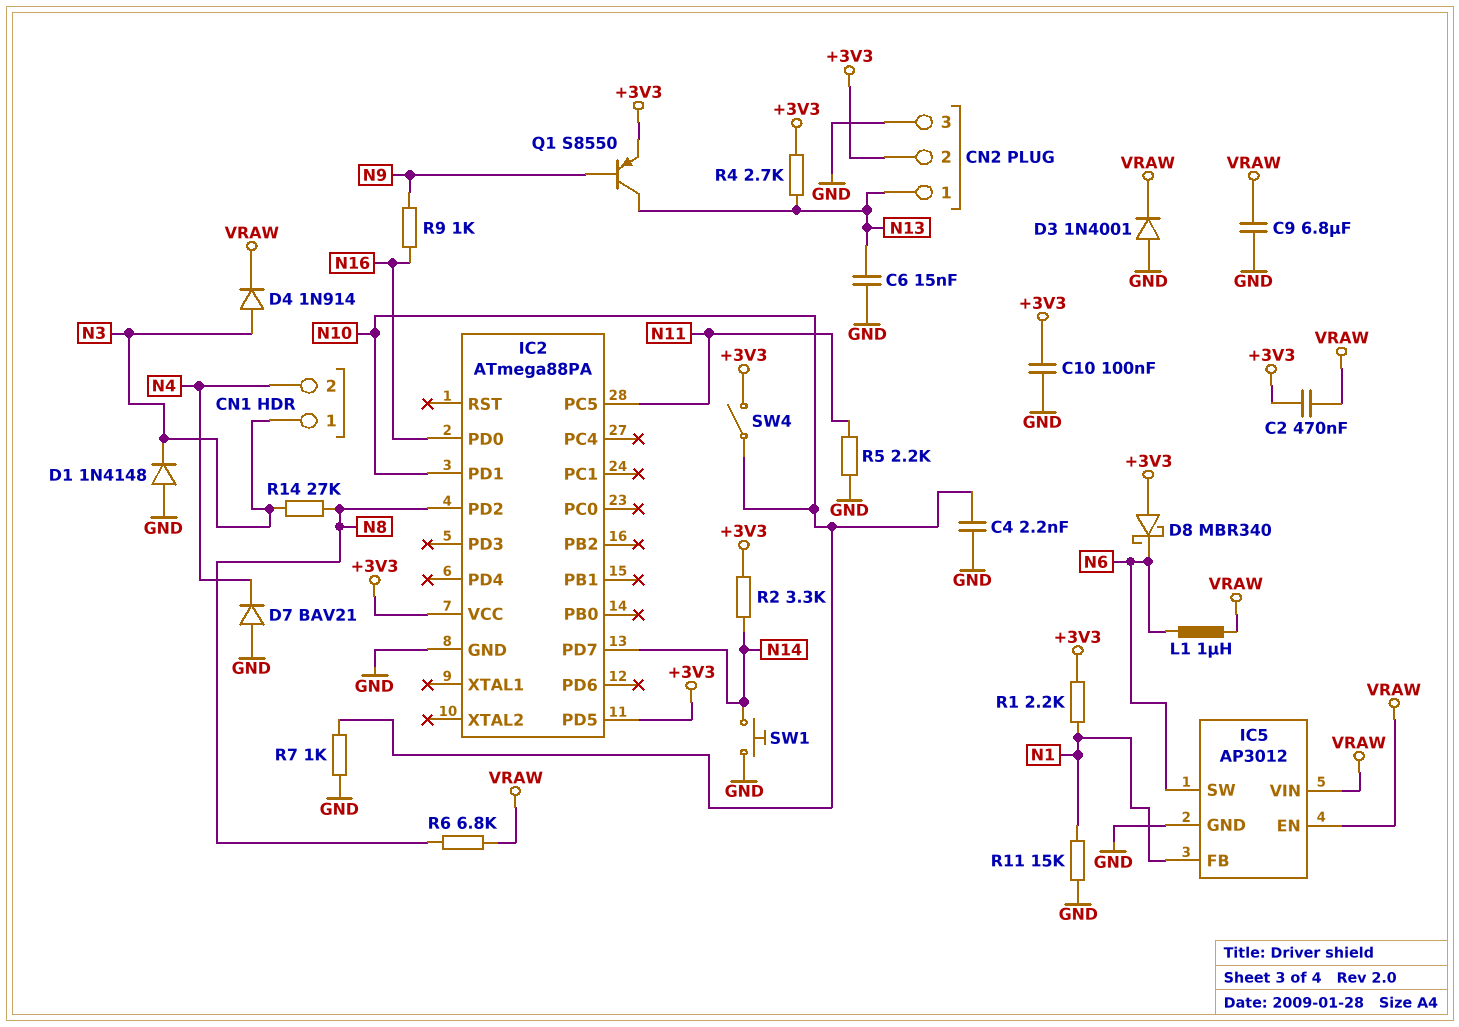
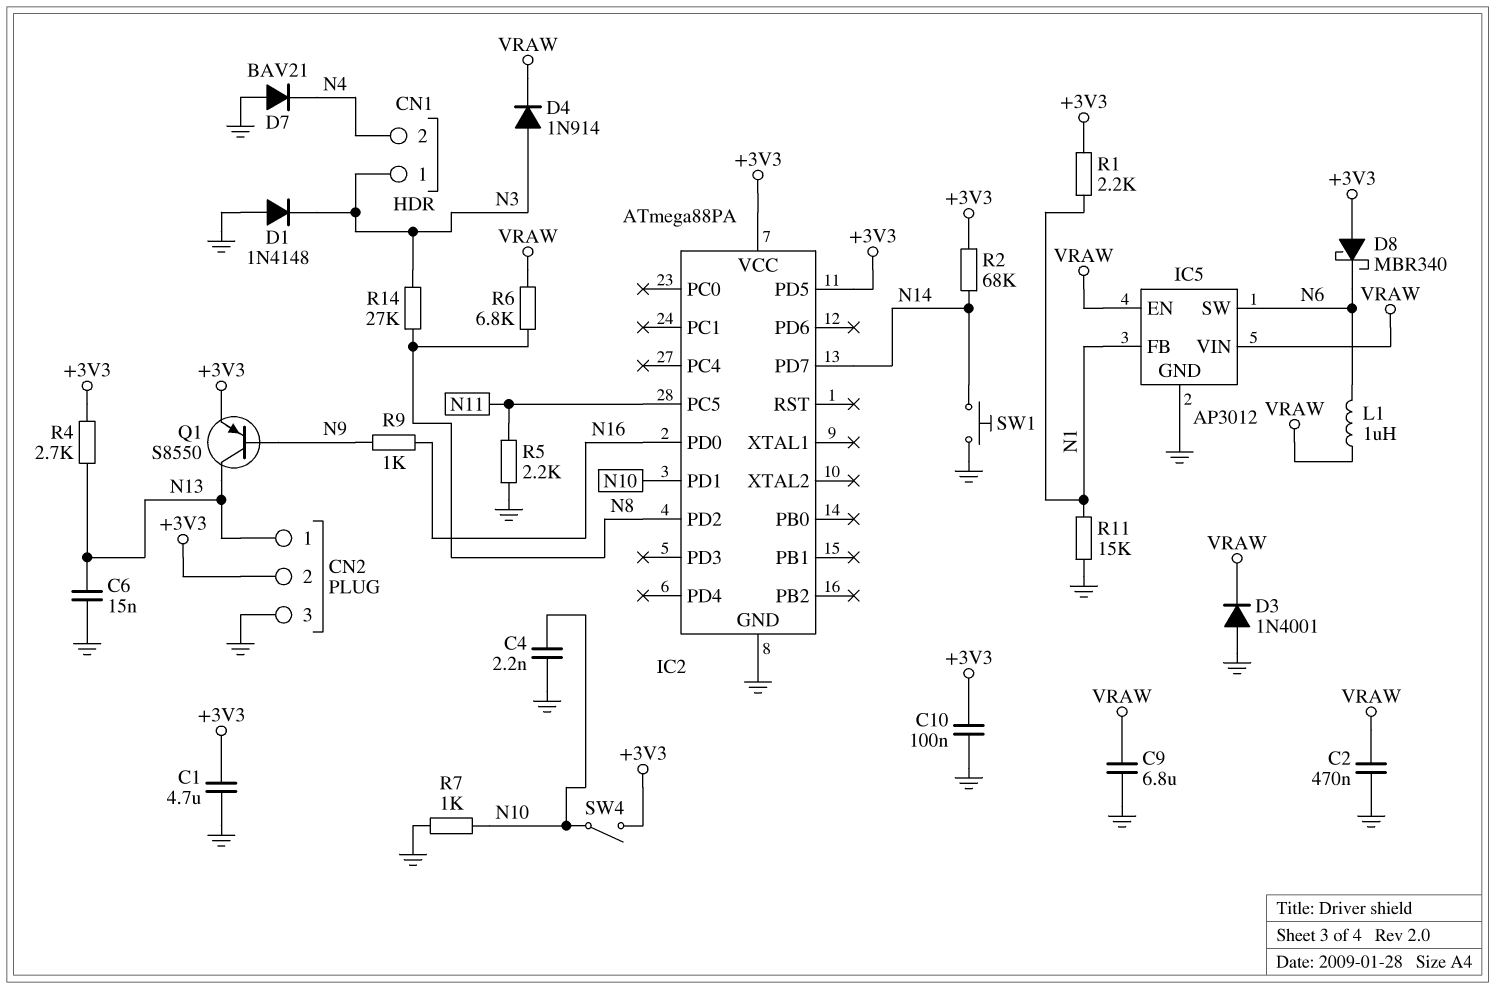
C1: none -> 4.7uF (+3V3, GND)
C2: 470nF (+3V3, VRAW) -> 470nF (GND, VRAW)
R2: 3.3k (+3V3, N14) -> 68k (+3V3, N14)

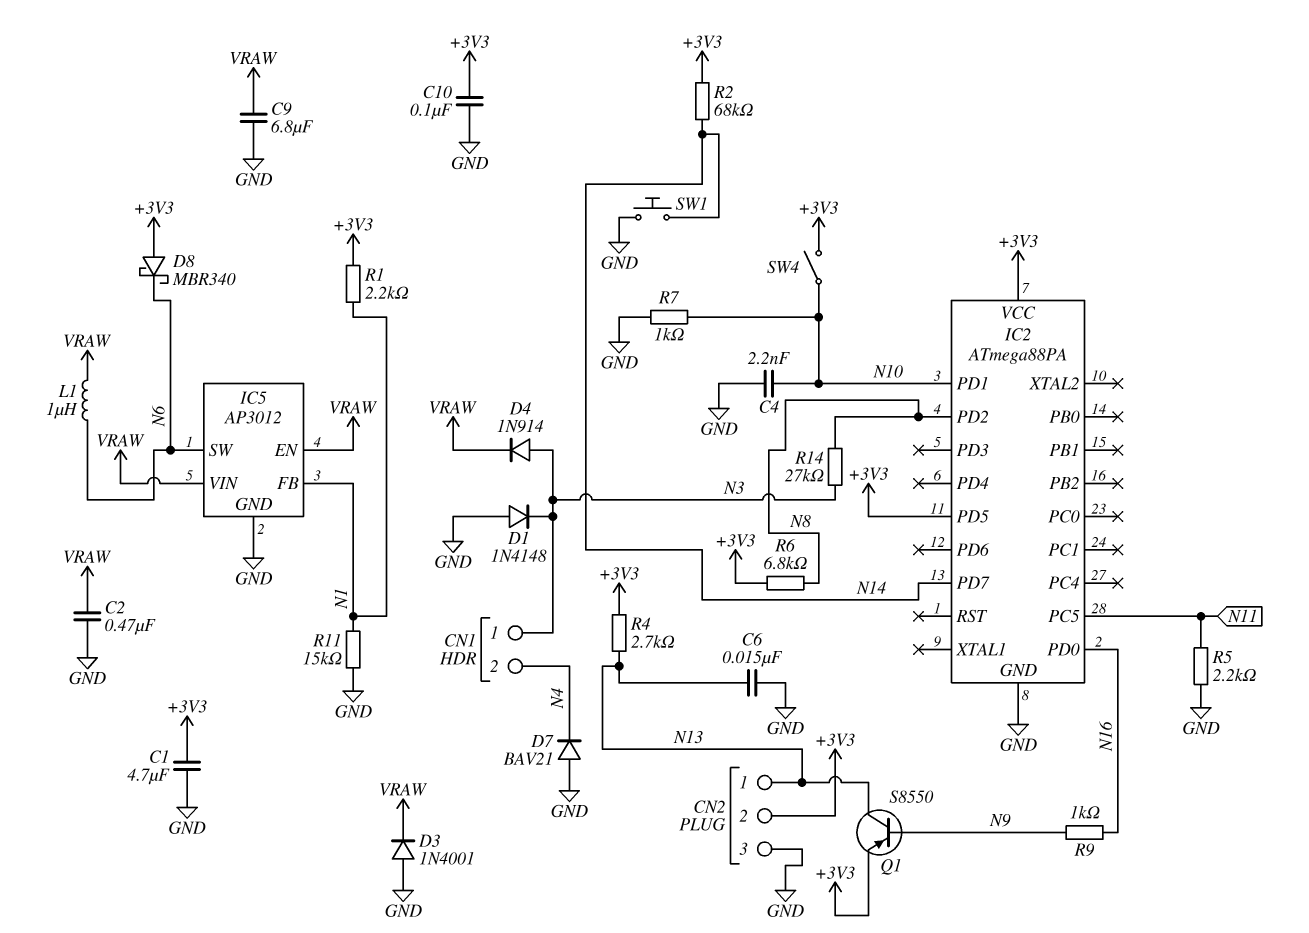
R6: 6.8k (N8, VRAW) -> 6.8k (+3V3, N8)

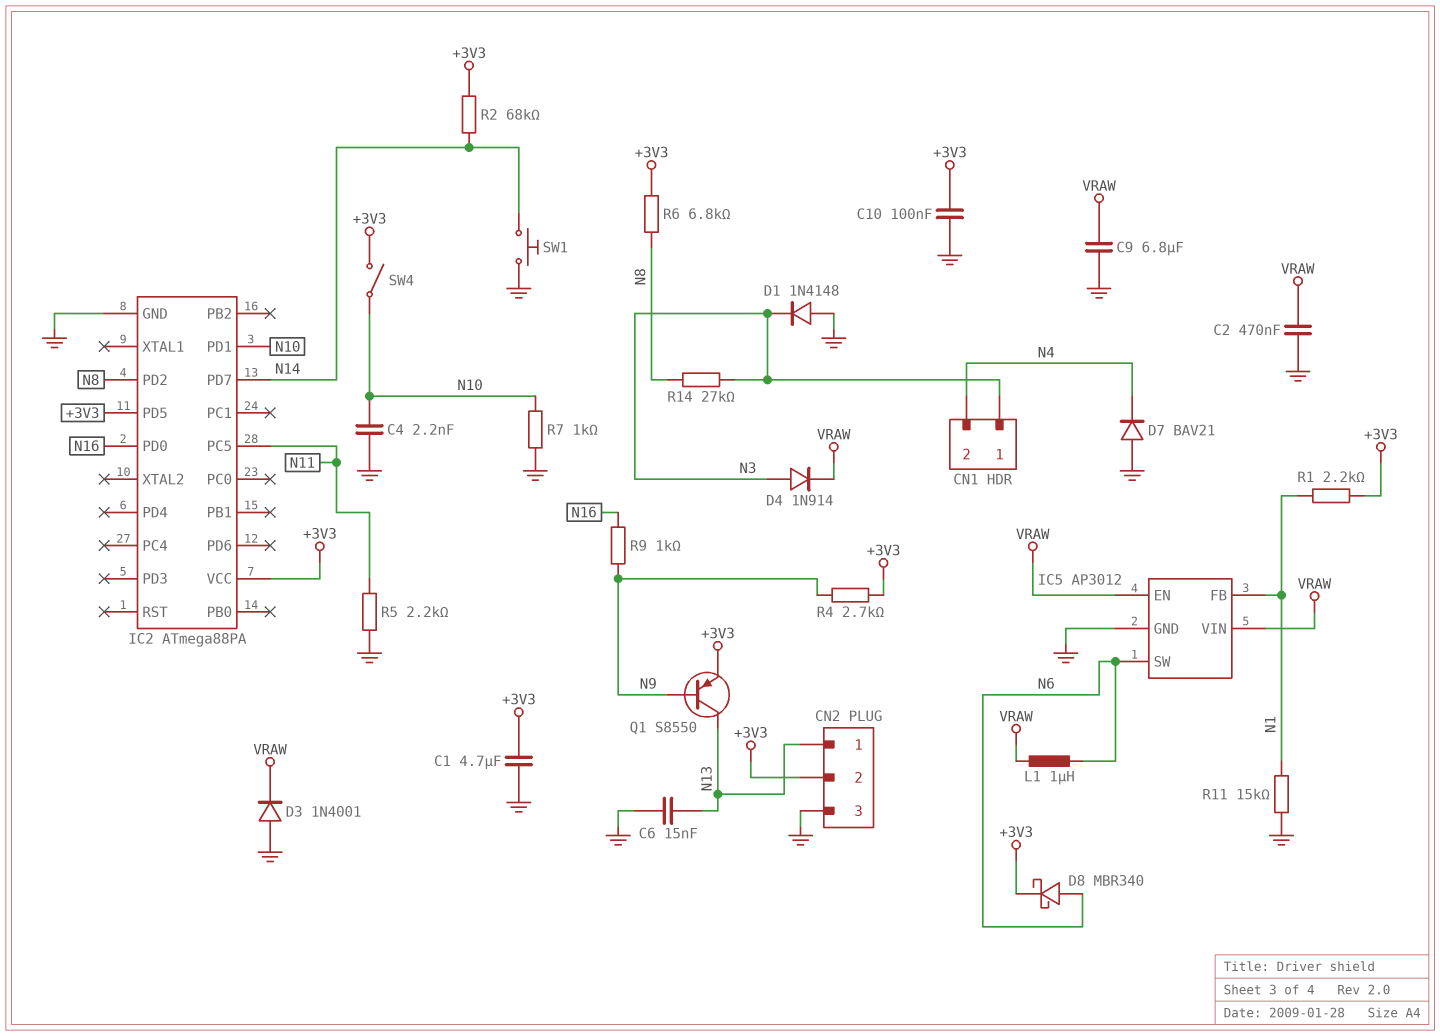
D8: schottky MBR340 (A +3V3, K N6) -> schottky MBR340 (A N6, K +3V3)
R4: 2.7k (+3V3, N13) -> 2.7k (+3V3, N9)

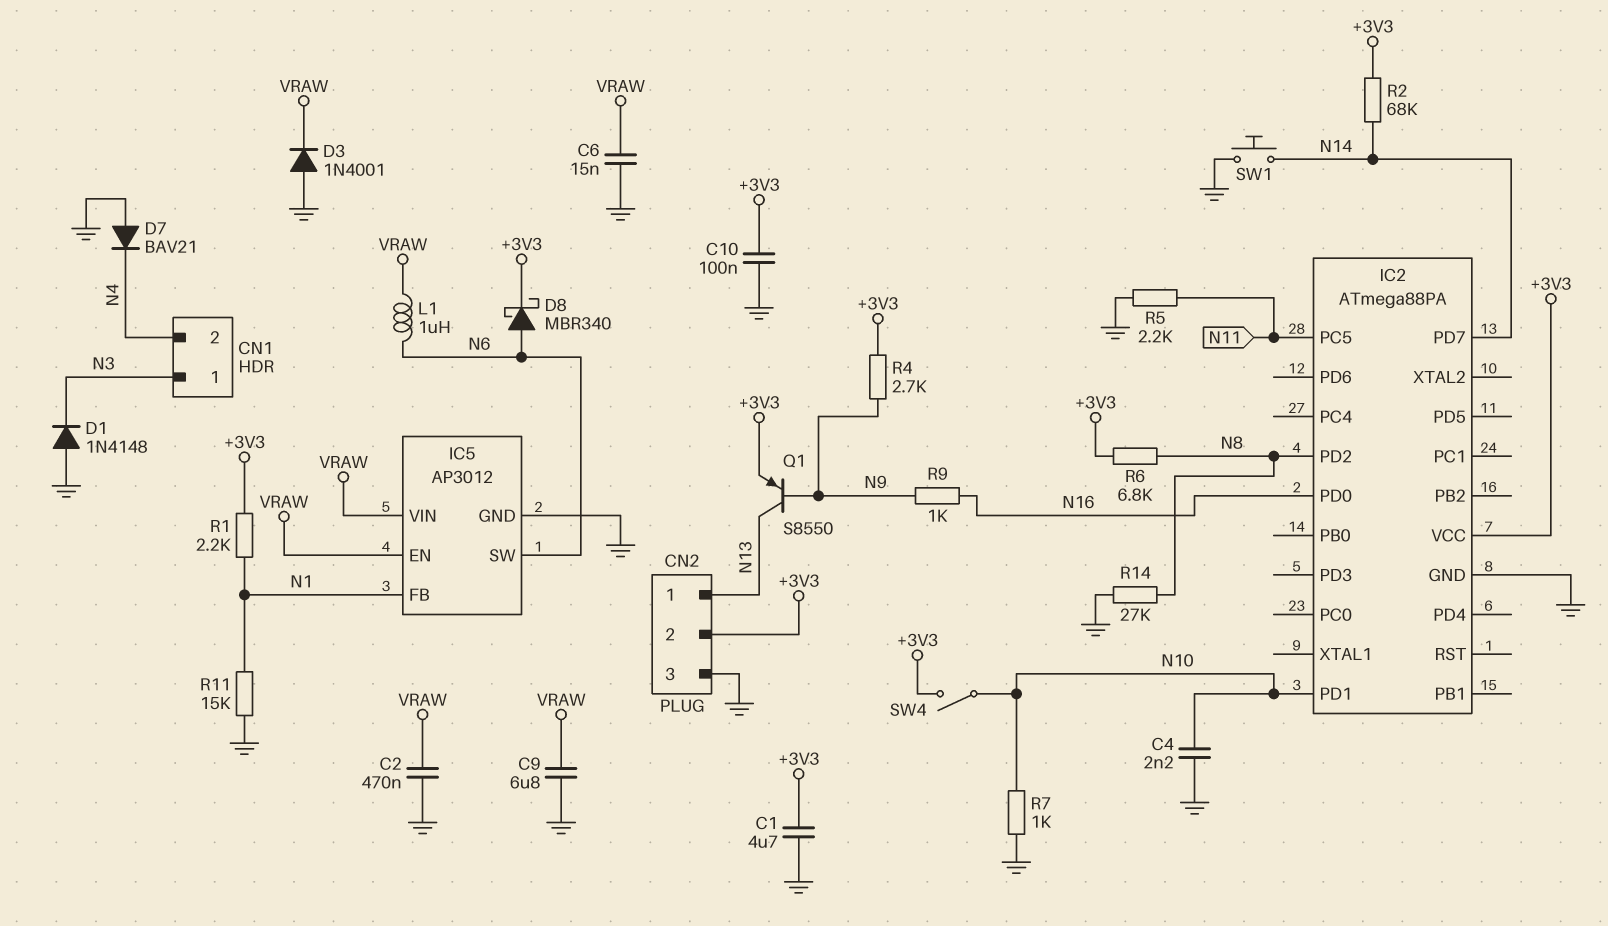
C6: 15nF (GND, N13) -> 15nF (GND, VRAW)
D4: diode 1N914 (A N3, K VRAW) -> none
IC2 pin PD5: +3V3 -> none
R14: 27k (N3, N8) -> 27k (GND, N8)

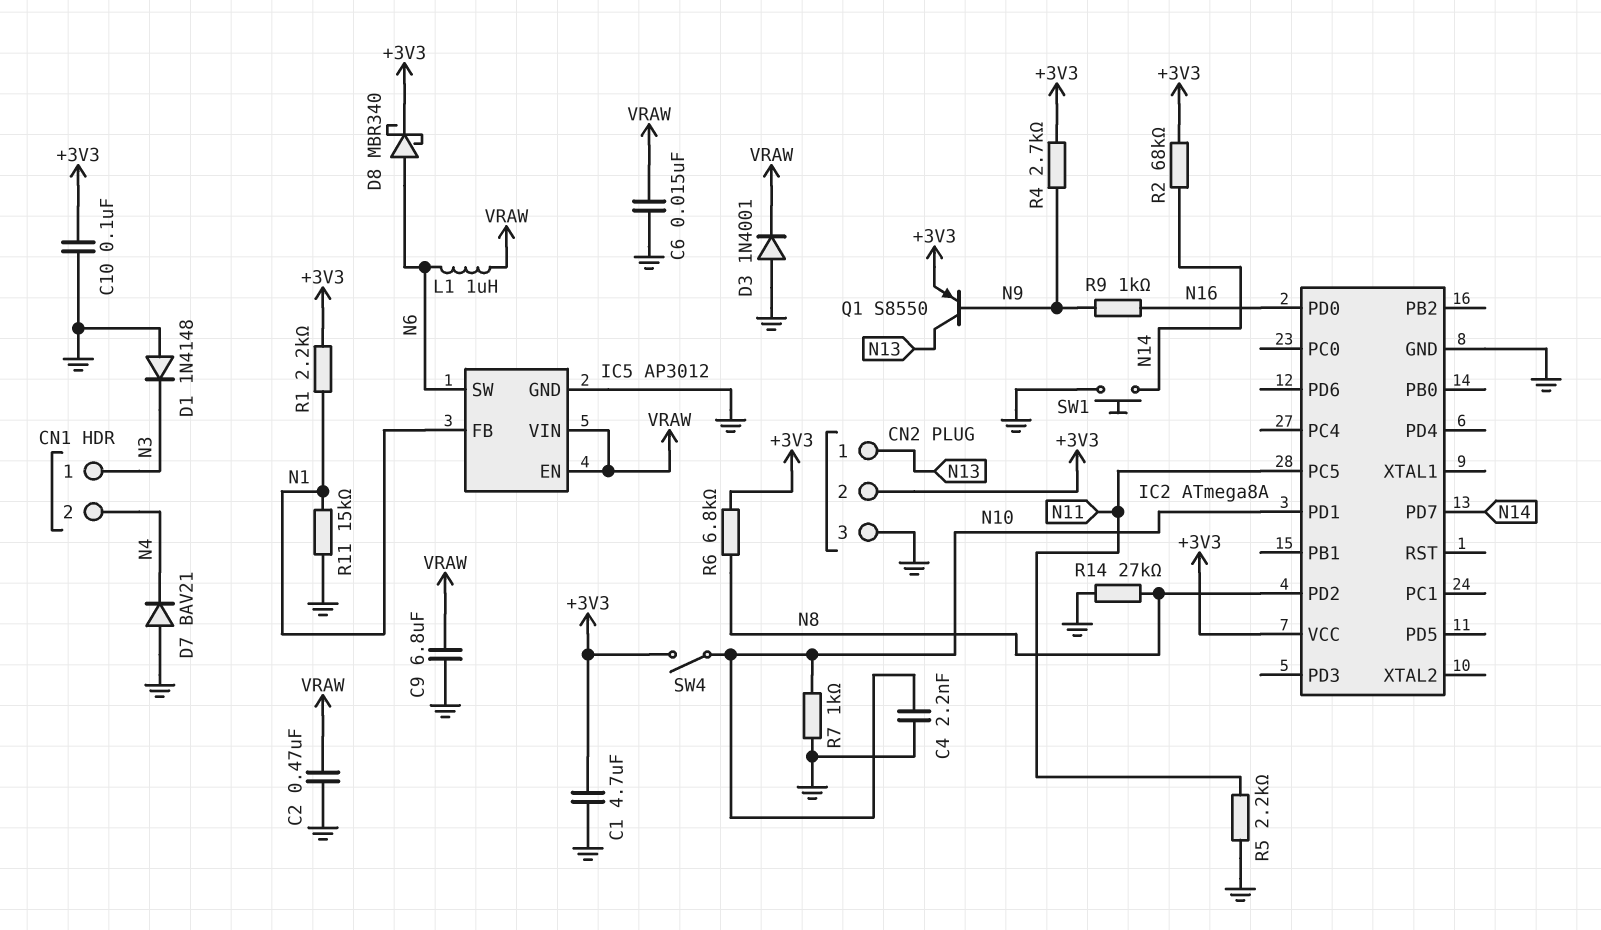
IC2: ATmega88PA -> ATmega8A

